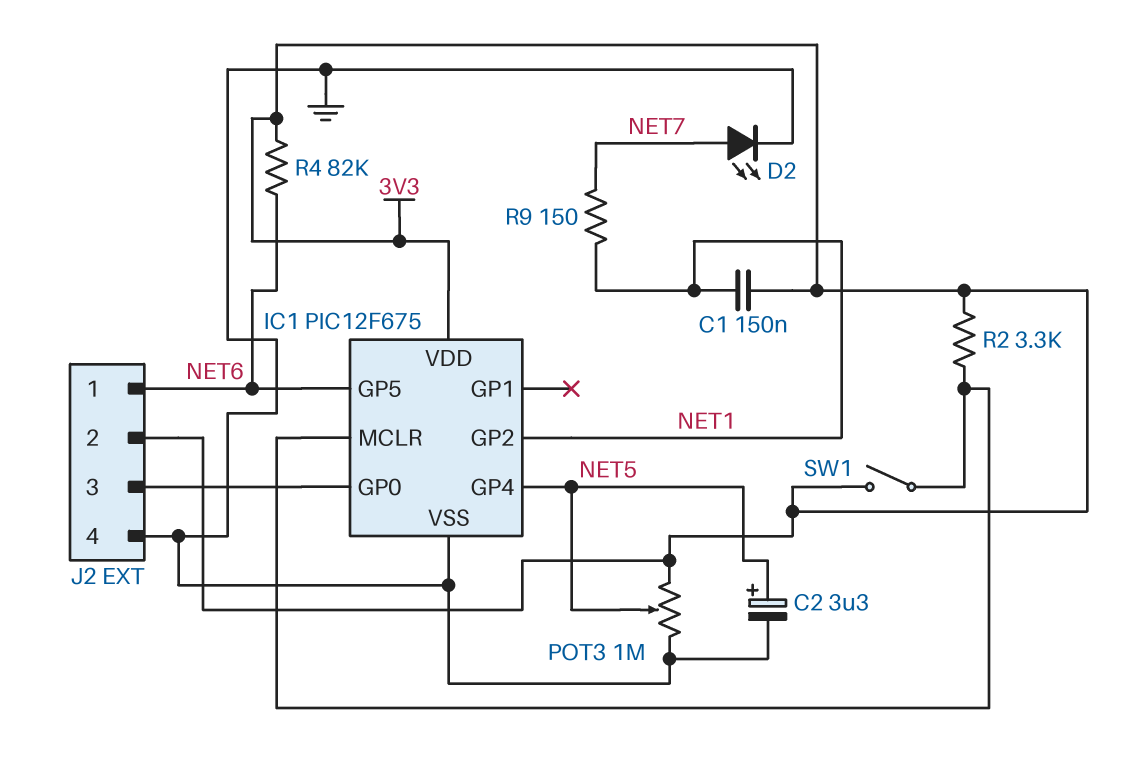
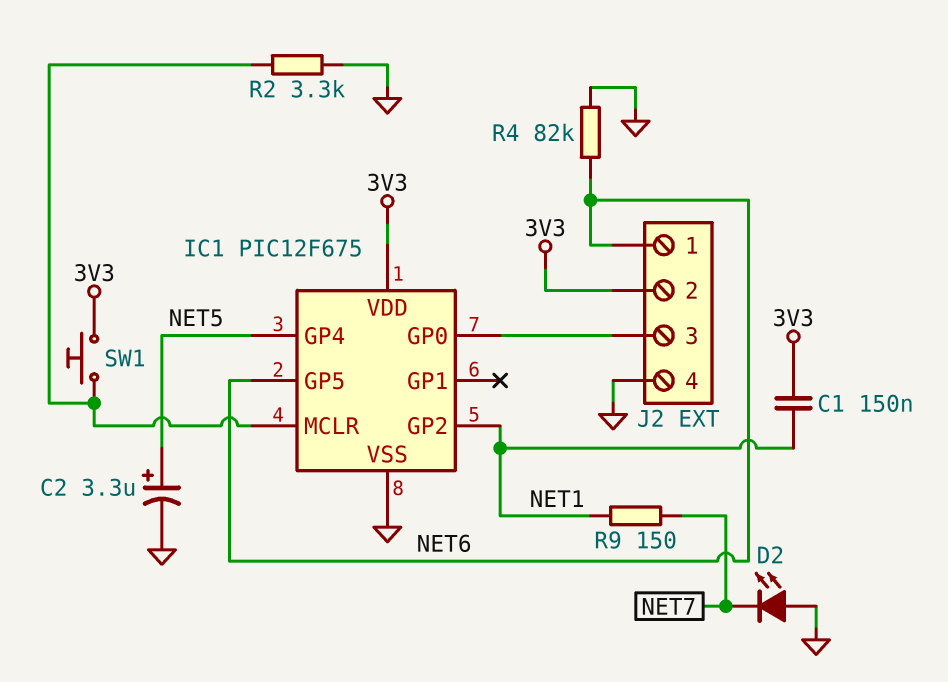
D2: LED (A NET7, K GND) -> LED (A GND, K NET7)
POT3: 1M (3V3, GND, wiper NET5) -> none
R2: 3.3k (3V3, IC1/MCLR) -> 3.3k (GND, IC1/MCLR)
R4: 82k (3V3, NET6) -> 82k (GND, NET6)
SW1: switch (3V3, IC1/MCLR) -> button (3V3, IC1/MCLR)

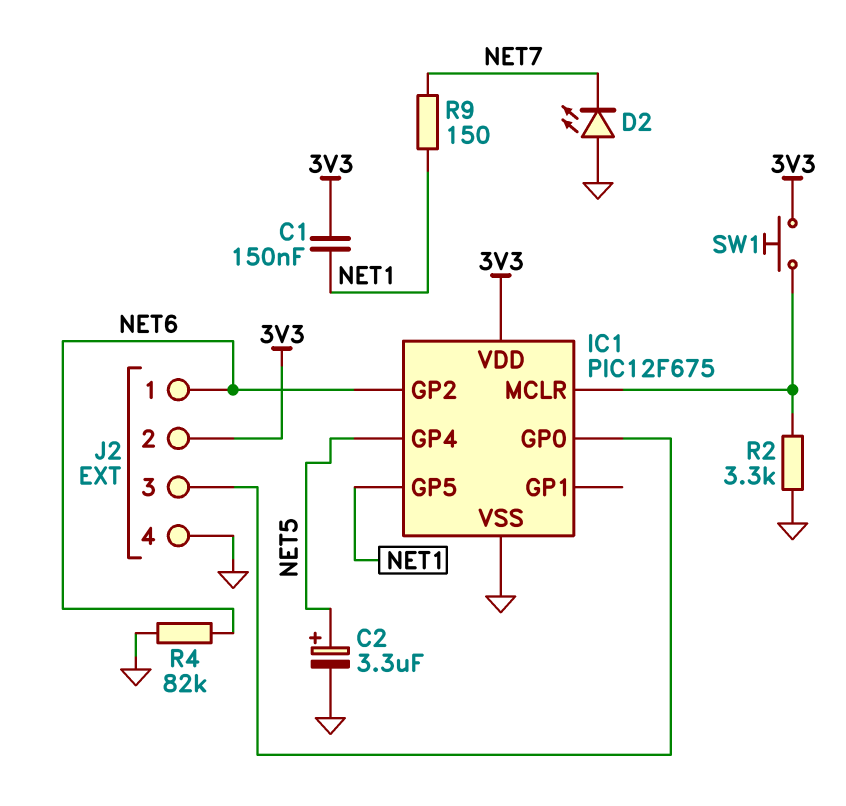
IC1 pin GP2: NET1 -> NET6
IC1 pin GP5: NET6 -> NET1

